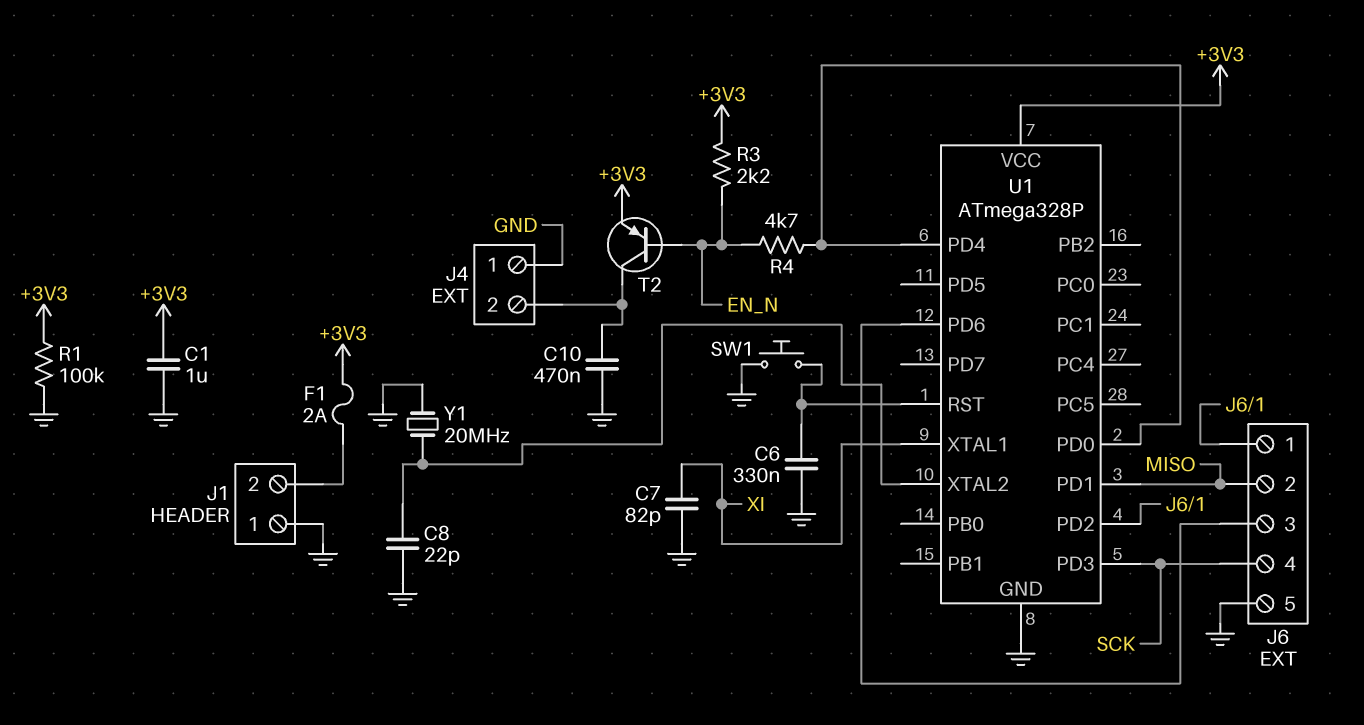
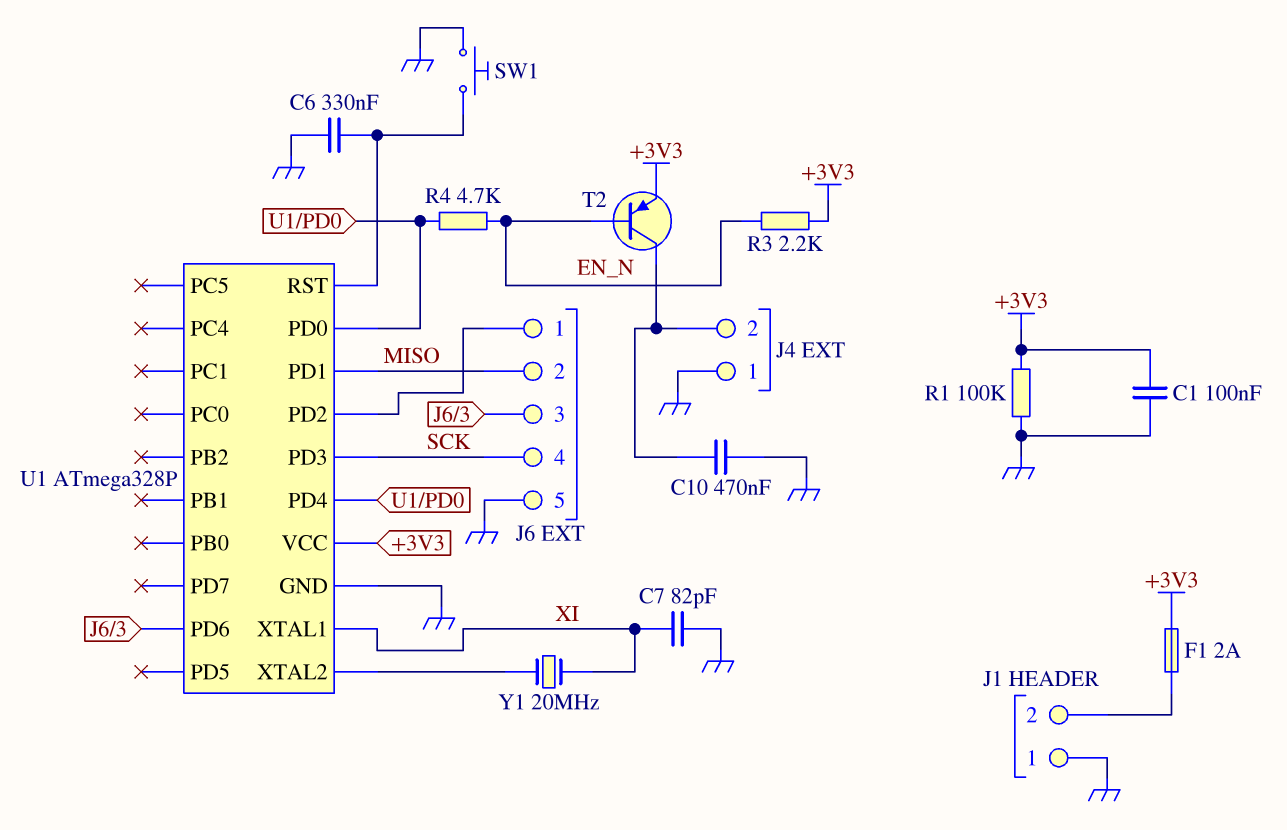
C1: 1uF (+3V3, GND) -> 100nF (+3V3, GND)
C8: 22pF (GND, U1/XTAL2) -> none
Y1: 20MHz (GND, U1/XTAL2) -> 20MHz (U1/XTAL2, XI)

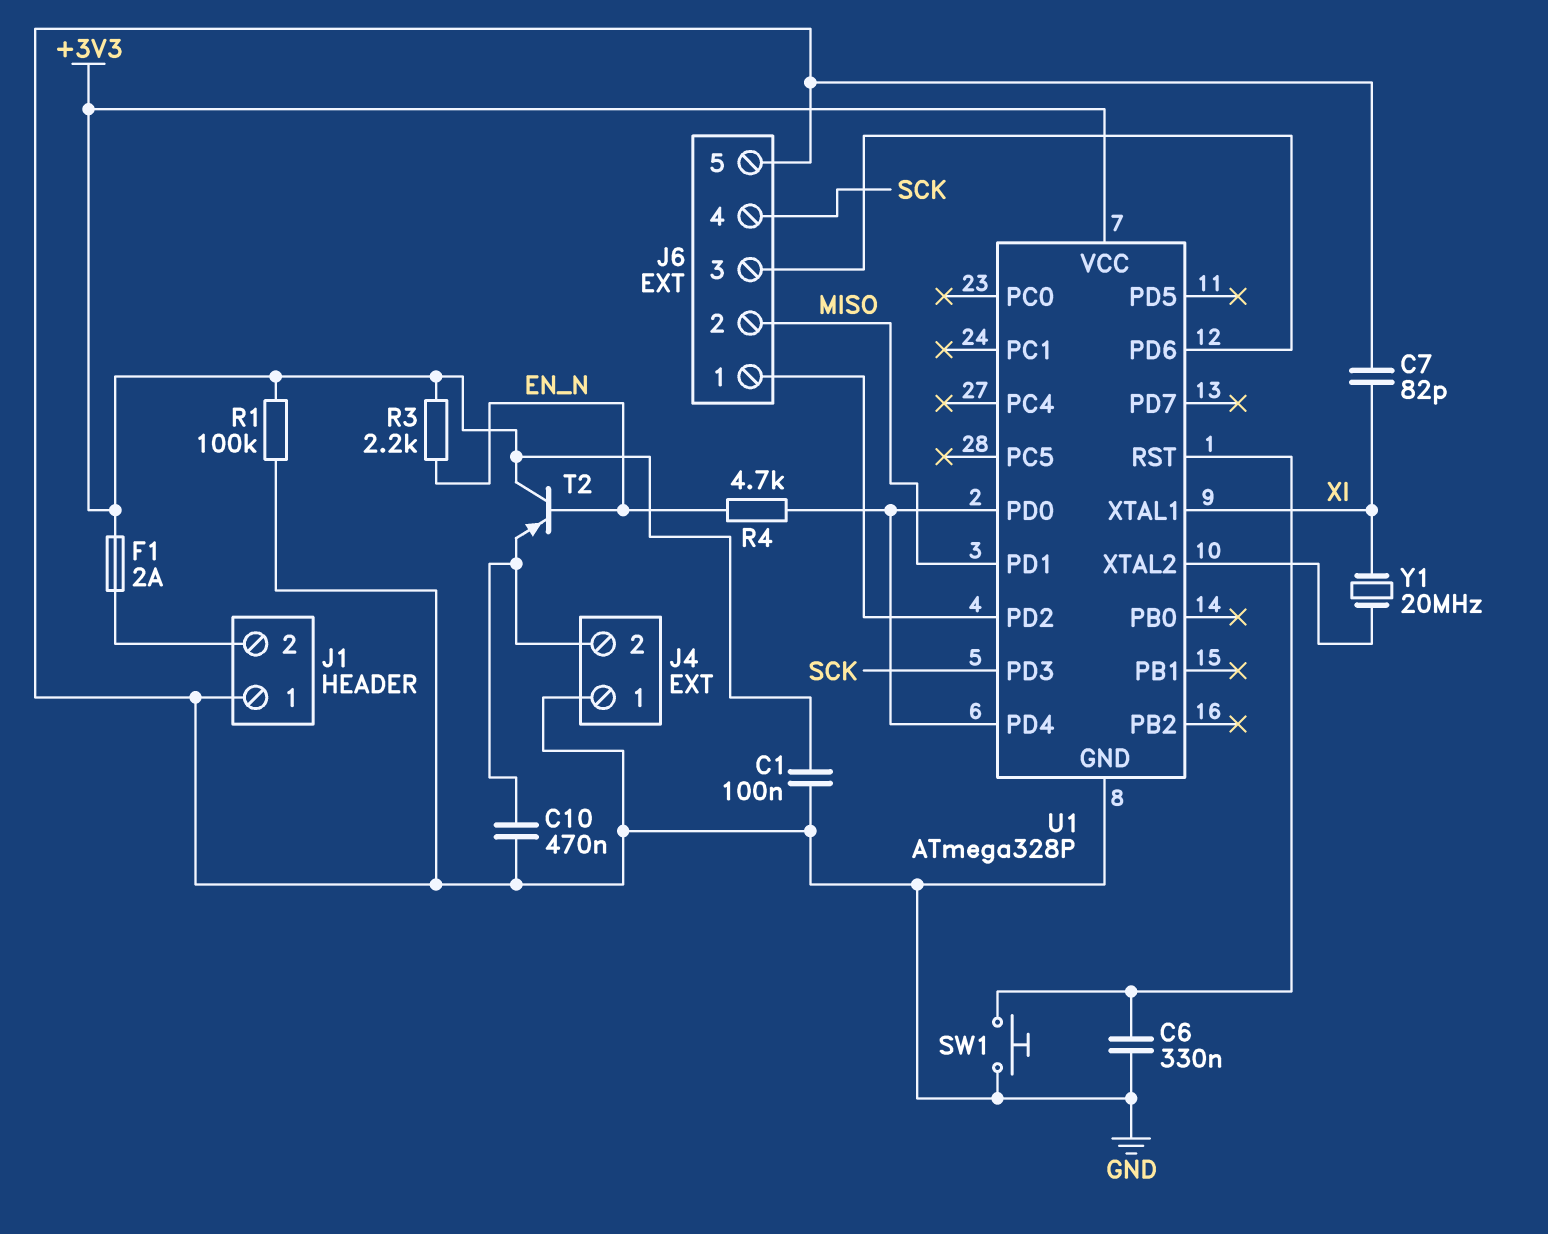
T2: PNP (B EN_N, C J4/2, E +3V3) -> PNP (B EN_N, C +3V3, E J4/2)

